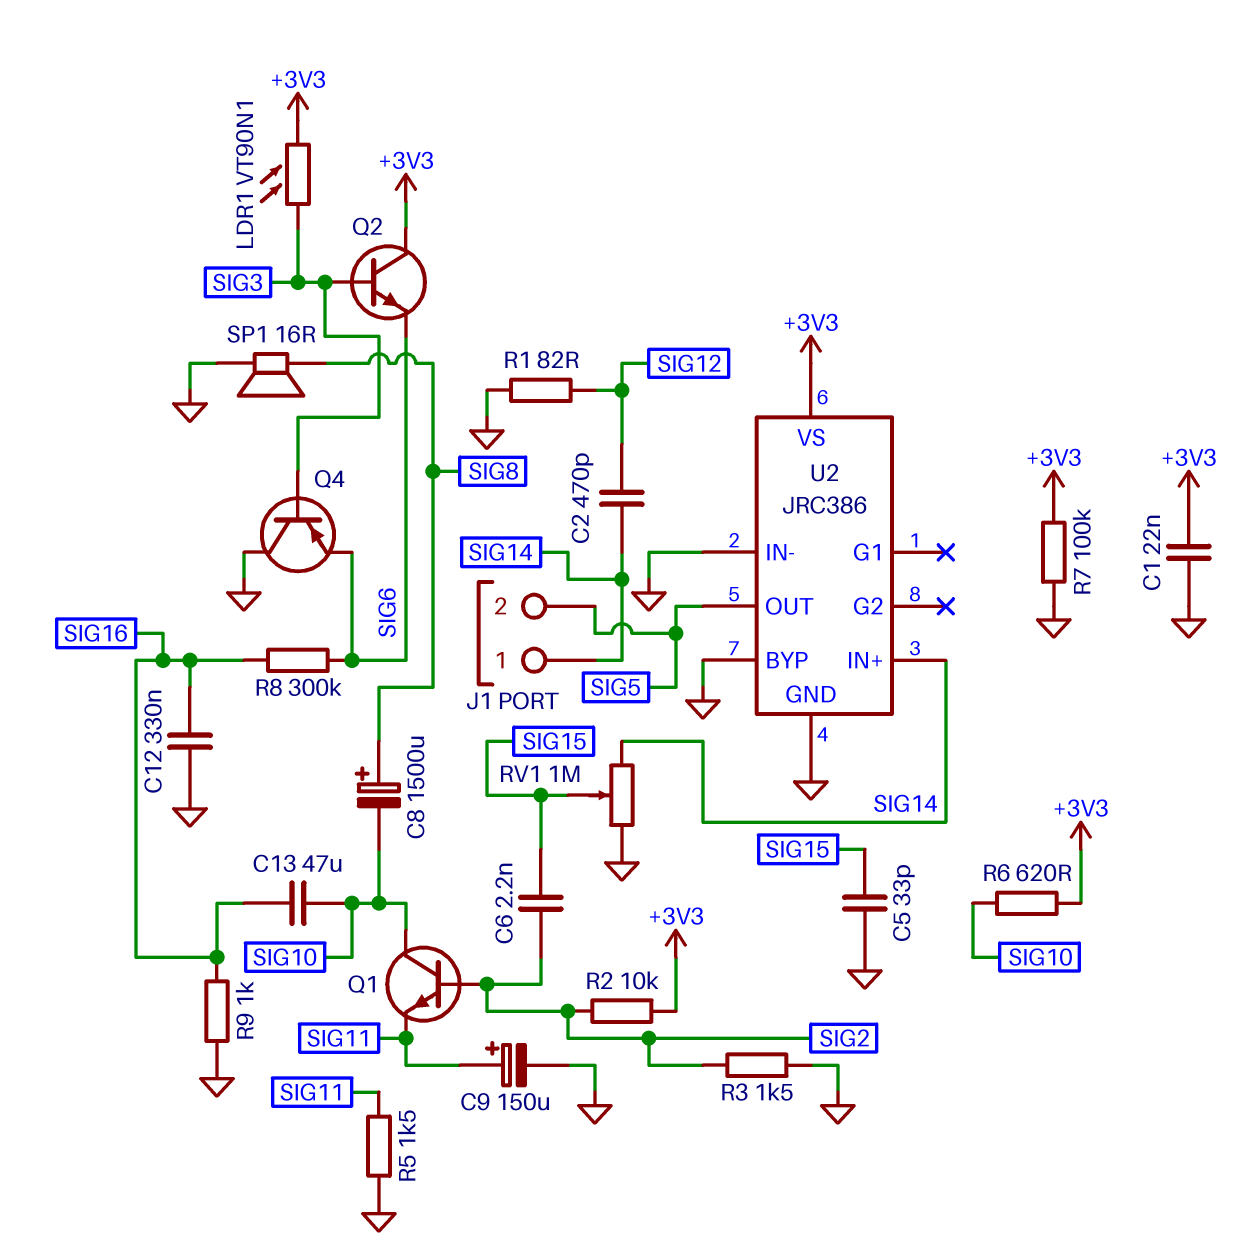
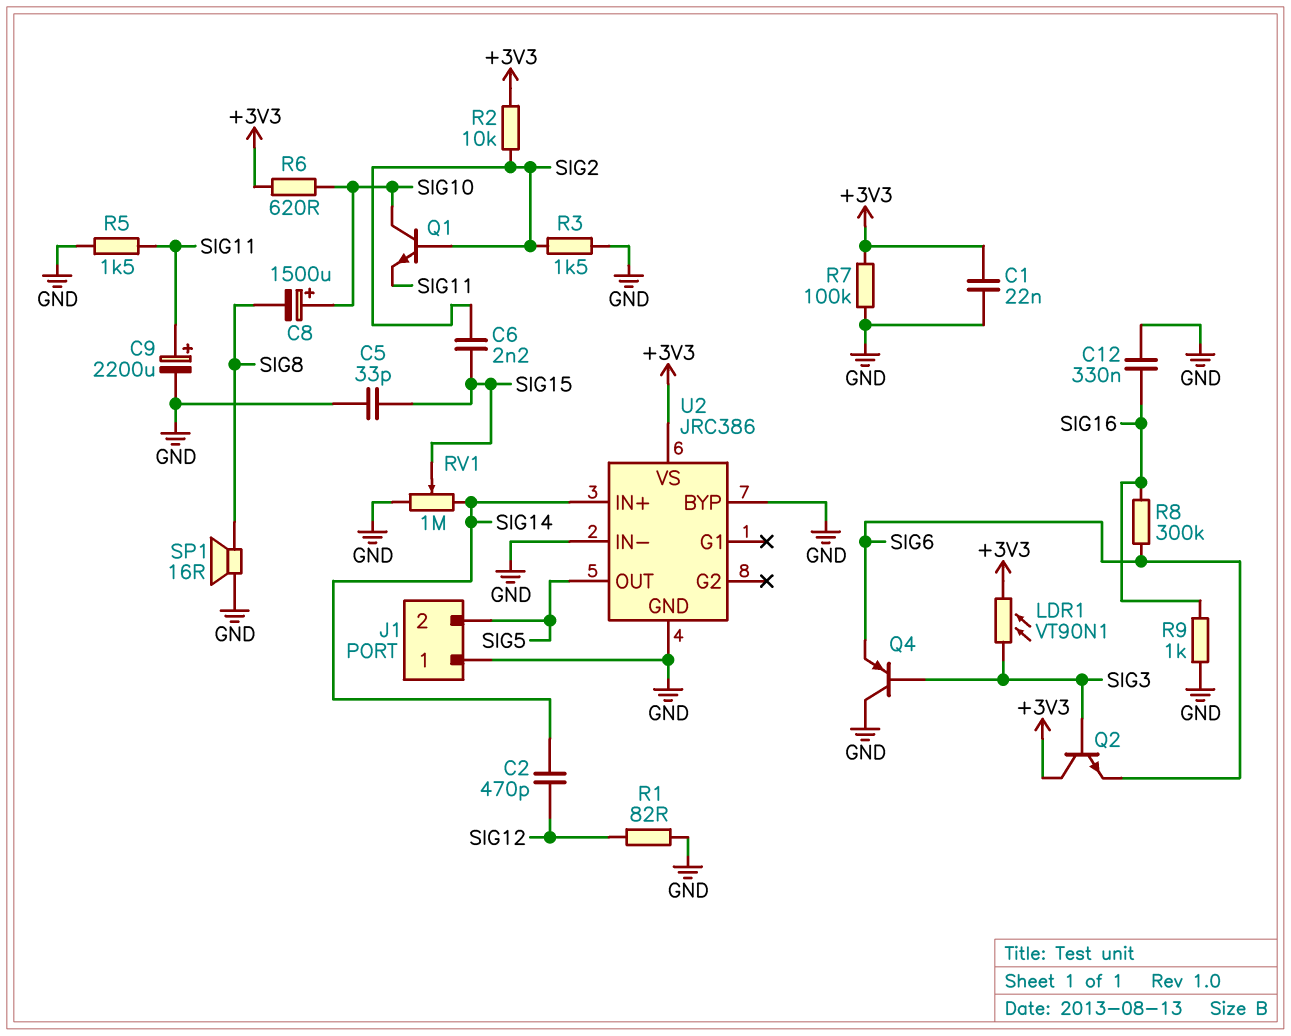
C8: 1500uF (plus SIG8, minus SIG10) -> 1500uF (plus SIG10, minus SIG8)
C9: 150uF (plus SIG11, minus GND) -> 2200uF (plus SIG11, minus GND)
C13: 47uF (SIG10, SIG16) -> none
J1 pin 1: SIG14 -> GND

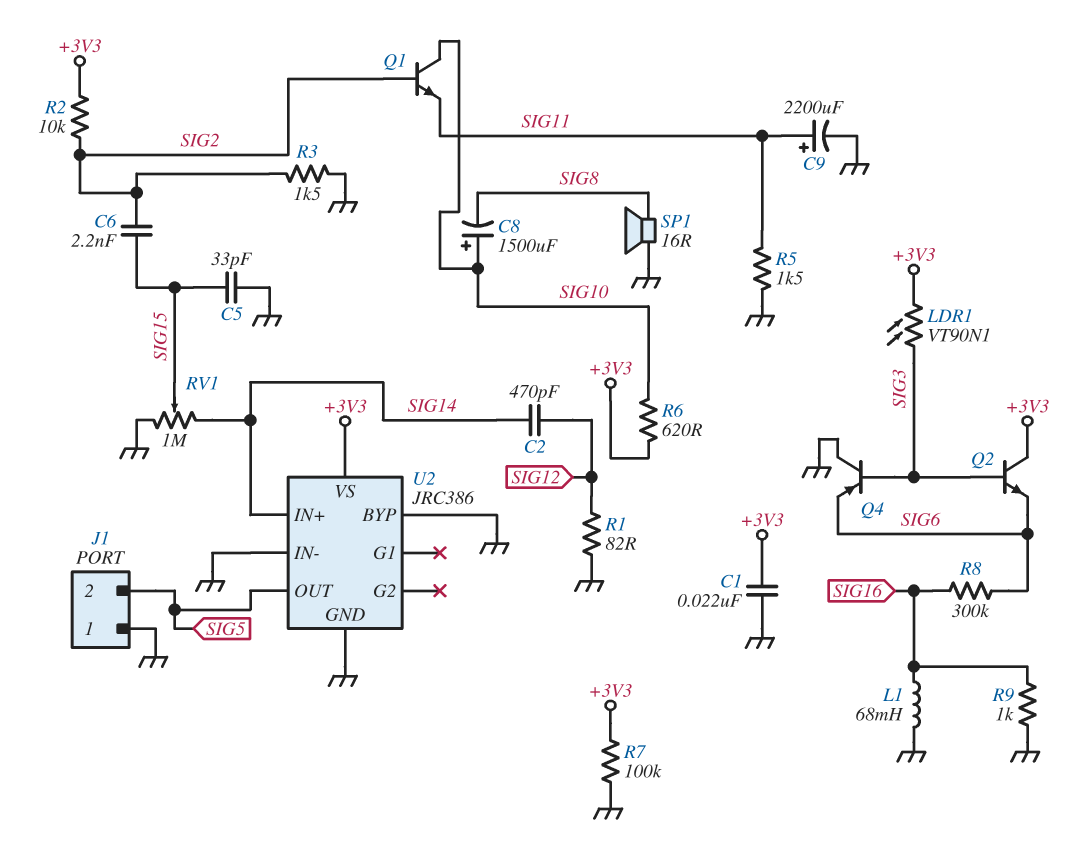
C12: 330nF (GND, SIG16) -> none
L1: none -> 68mH (GND, SIG16)

